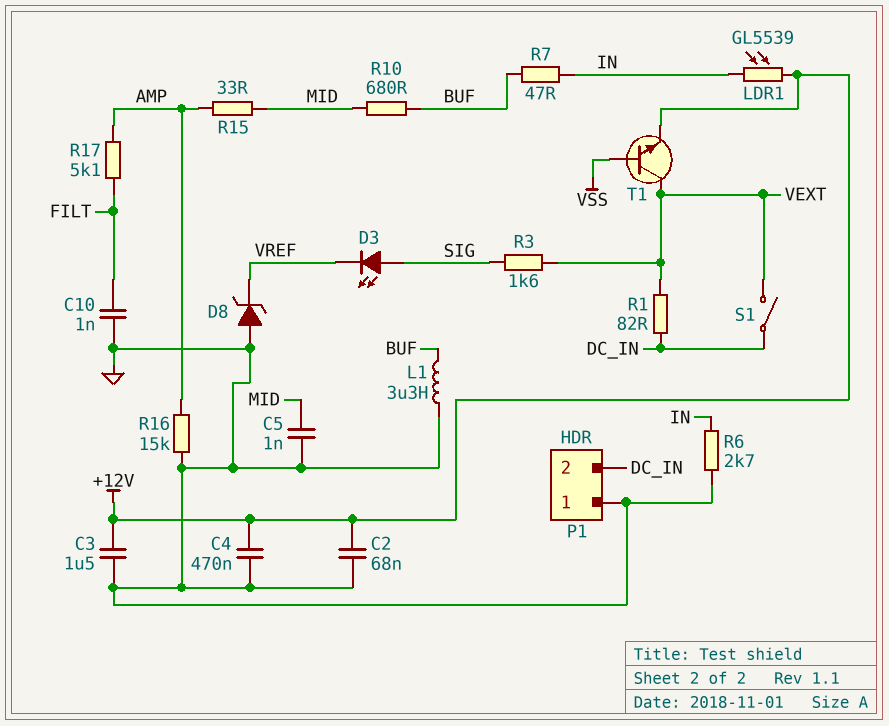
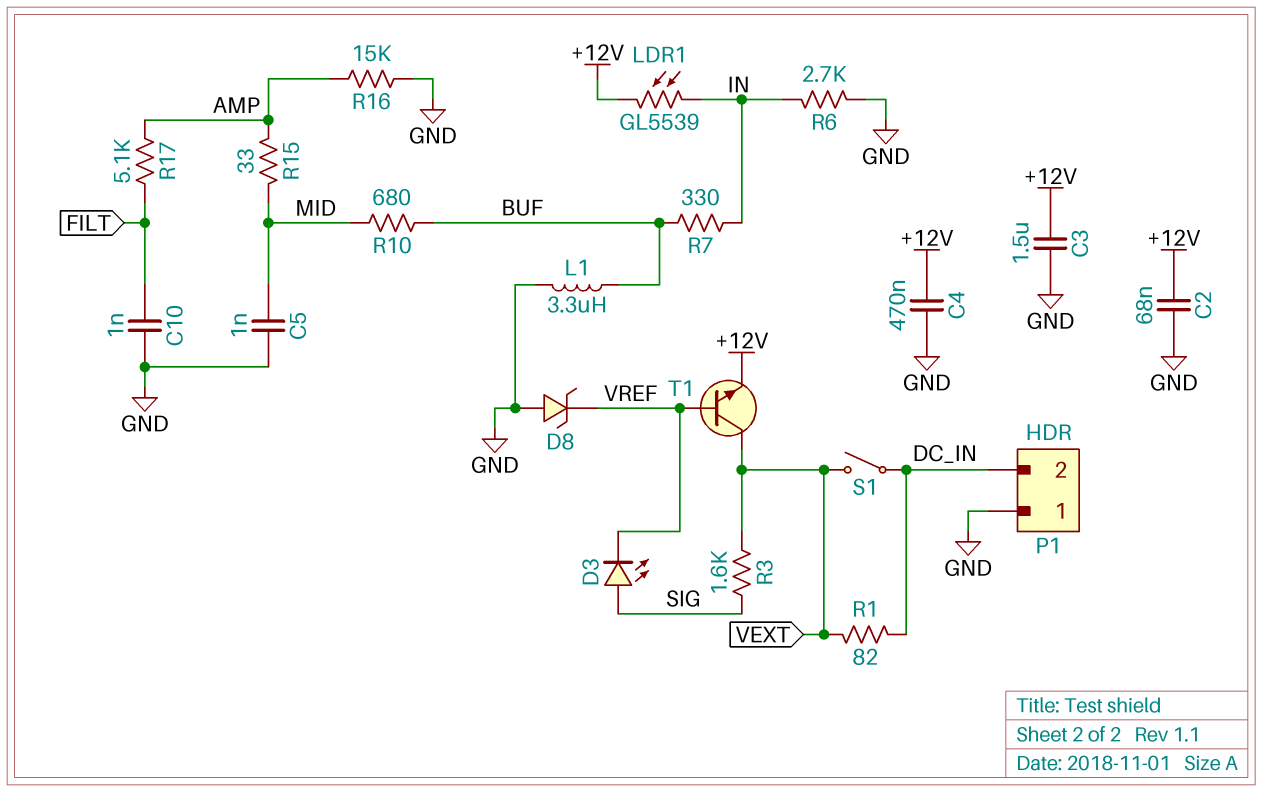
R7: 47 (BUF, IN) -> 330 (BUF, IN)
T1: NPN (B VSS, C VEXT, E +12V) -> NPN (B VREF, C VEXT, E +12V)

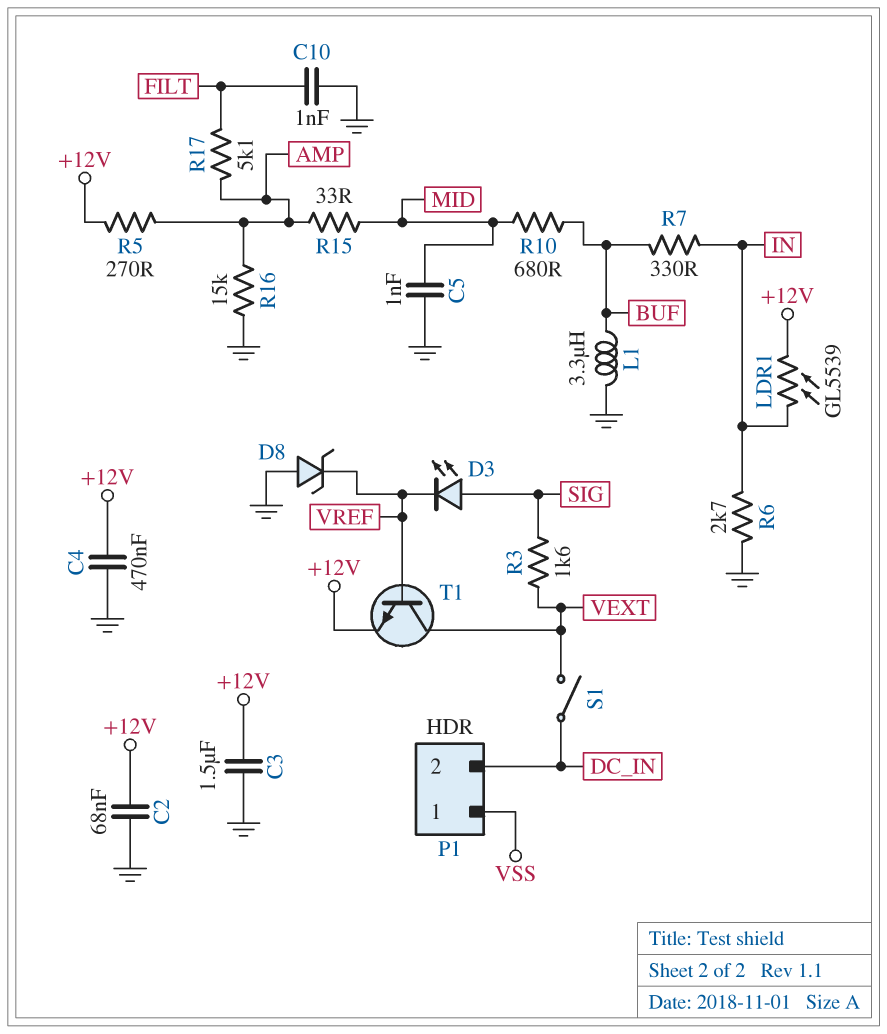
P1 pin 1: GND -> VSS
R1: 82 (DC_IN, VEXT) -> none
R5: none -> 270 (+12V, AMP)

